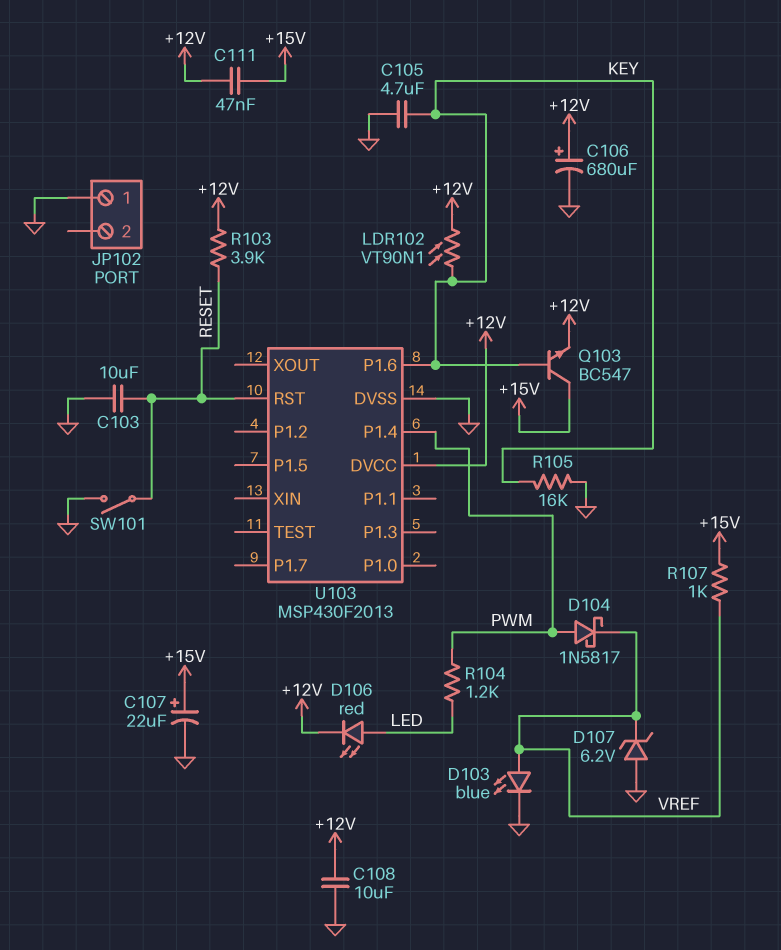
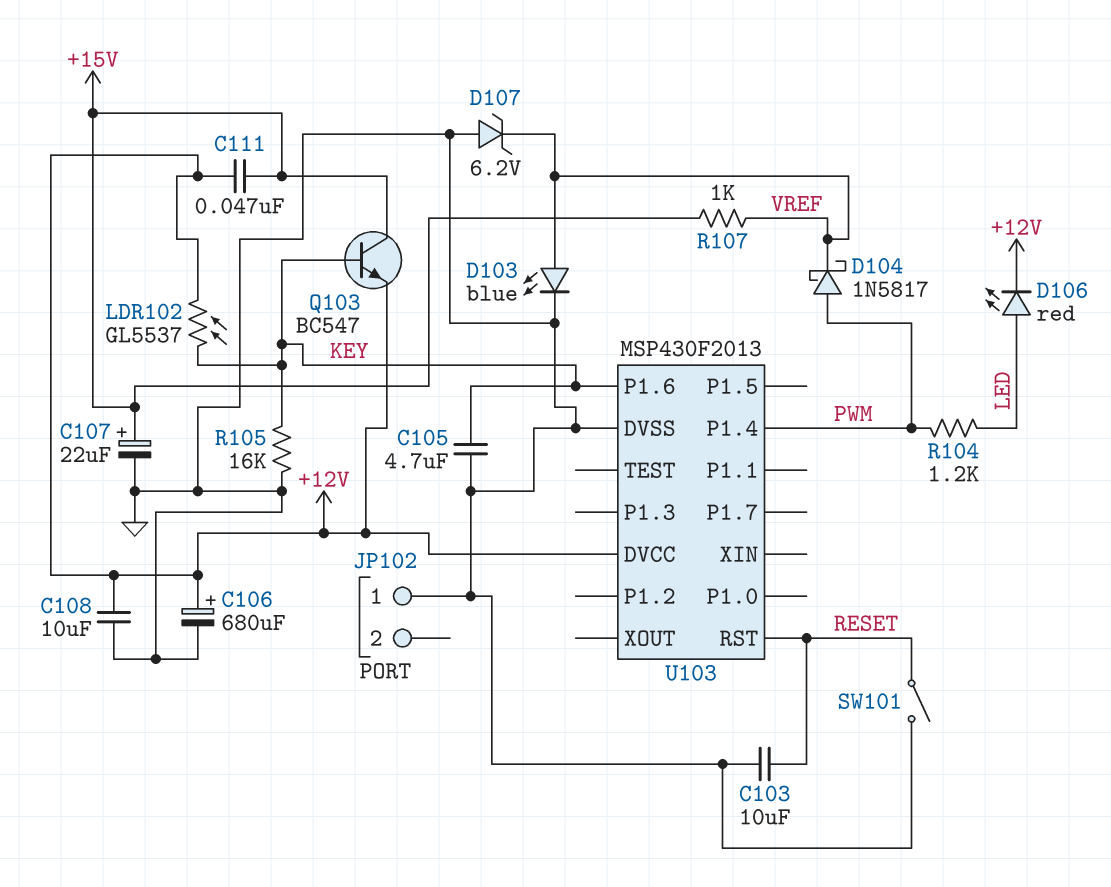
LDR102: VT90N1 (+12V, KEY) -> GL5537 (+12V, KEY)
R103: 3.9k (+12V, RESET) -> none

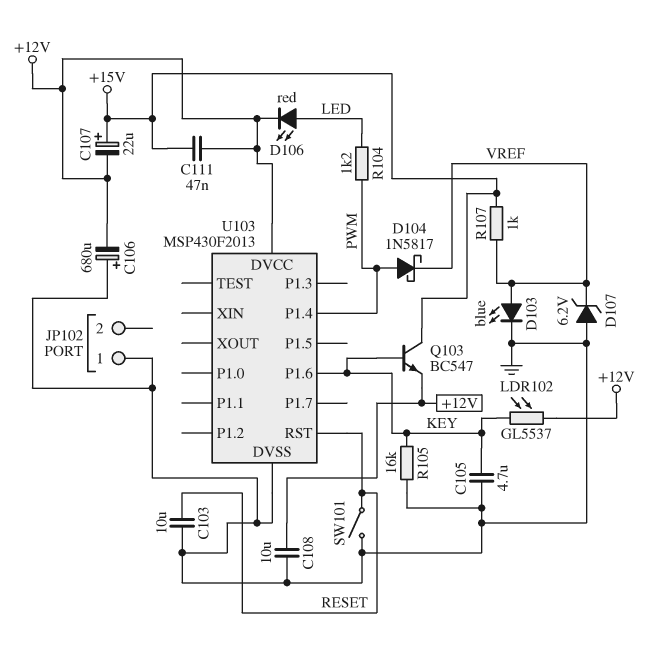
C106: 680uF (plus +12V, minus GND) -> 680uF (plus GND, minus +12V)
C107: 22uF (plus +15V, minus GND) -> 22uF (plus +15V, minus +12V)

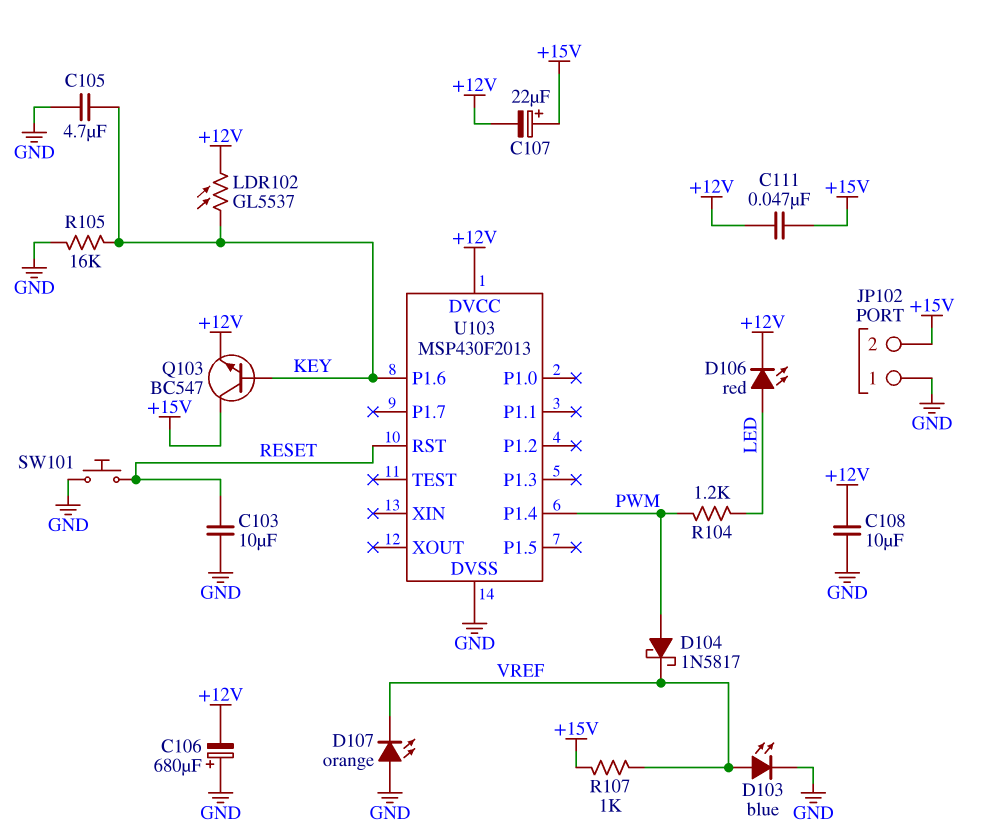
D107: zener 6.2V (A GND, K VREF) -> LED orange (A GND, K VREF)
JP102 pin 2: none -> +15V
SW101: switch (GND, RESET) -> button (GND, RESET)

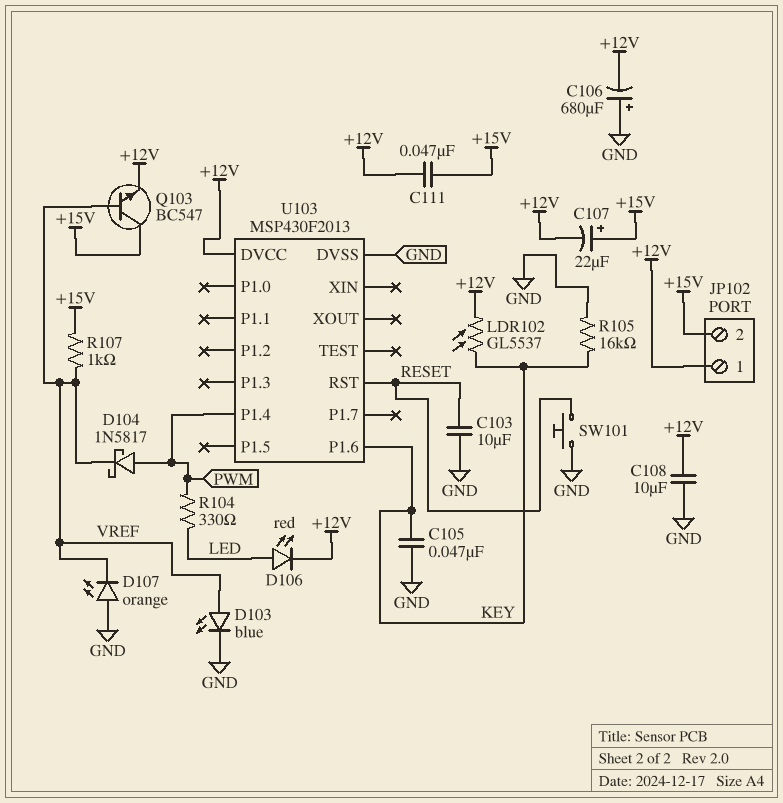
C105: 4.7uF (GND, KEY) -> 47nF (GND, KEY)
JP102 pin 1: GND -> +12V
Q103: NPN BC547 (B KEY, C +15V, E +12V) -> NPN BC547 (B VREF, C +15V, E +12V)
R104: 1.2k (LED, PWM) -> 330 (LED, PWM)

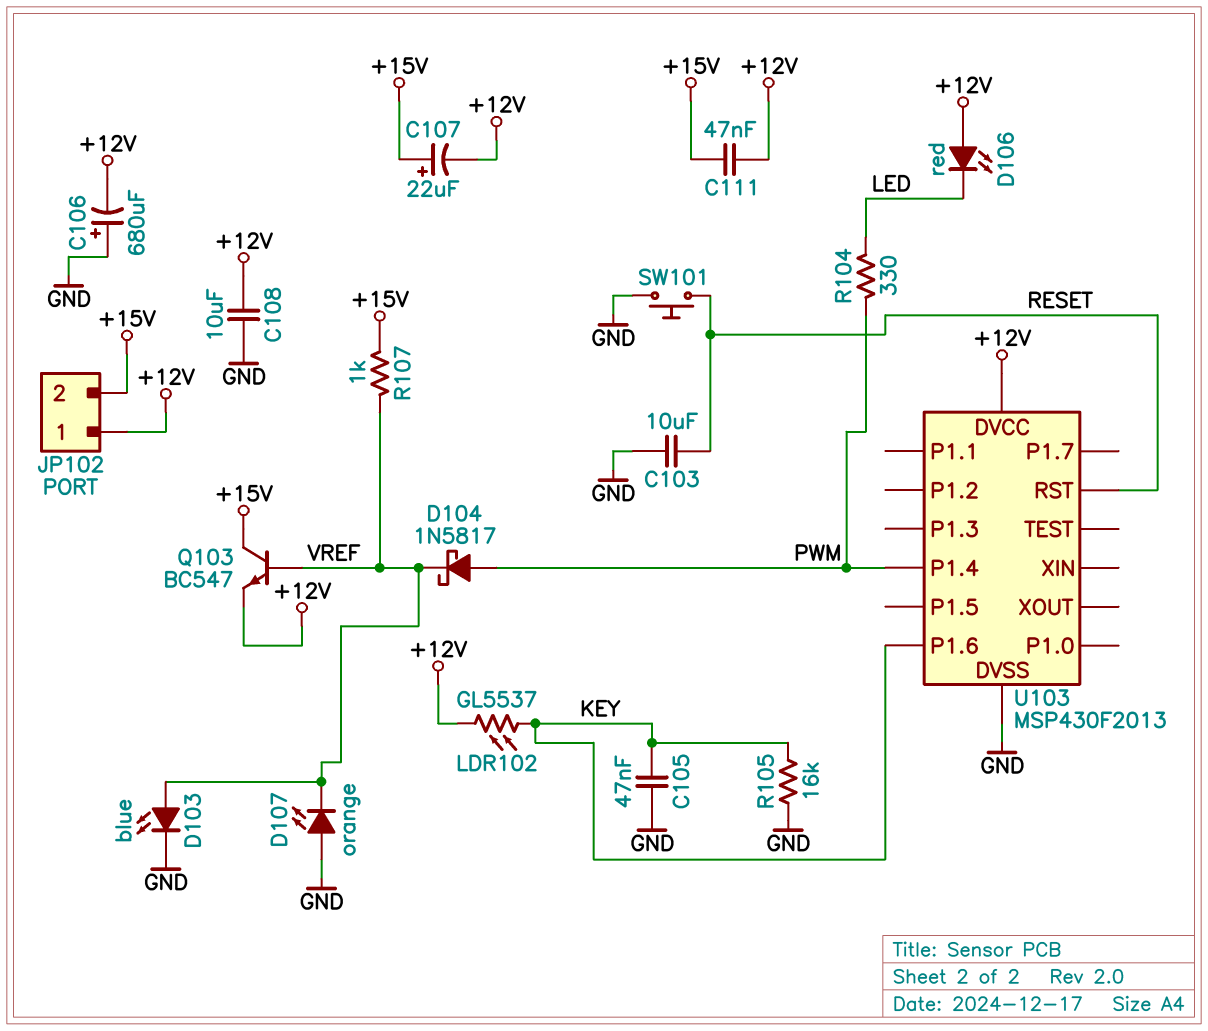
D106: LED red (A LED, K +12V) -> LED red (A +12V, K LED)

